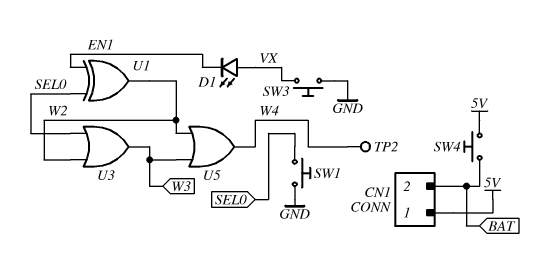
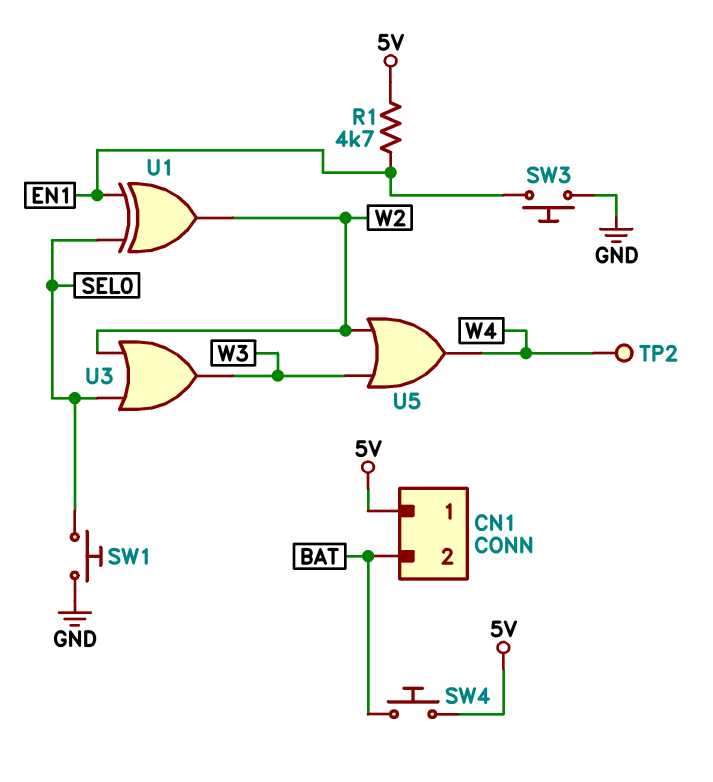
D1: LED (A VX, K EN1) -> none
R1: none -> 4.7k (5V, EN1)
SW3: button (GND, VX) -> button (EN1, GND)

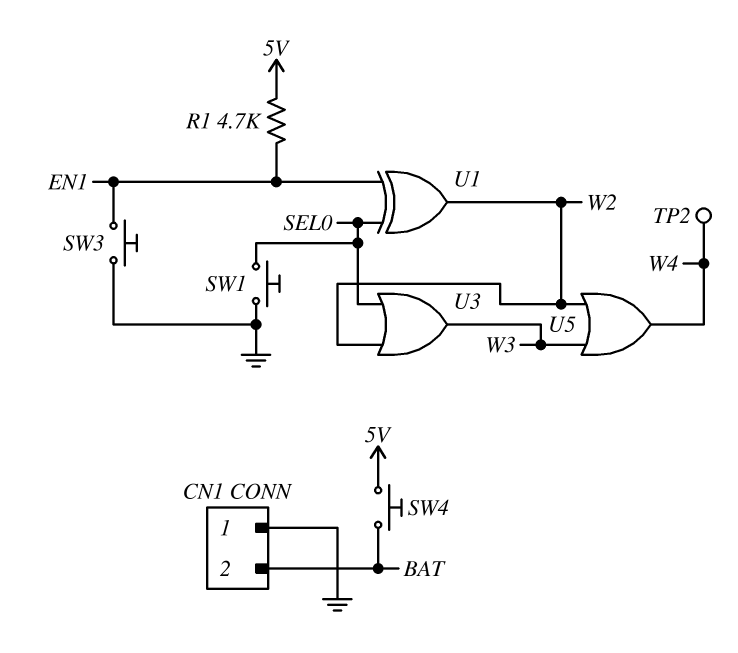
CN1 pin 1: 5V -> GND

